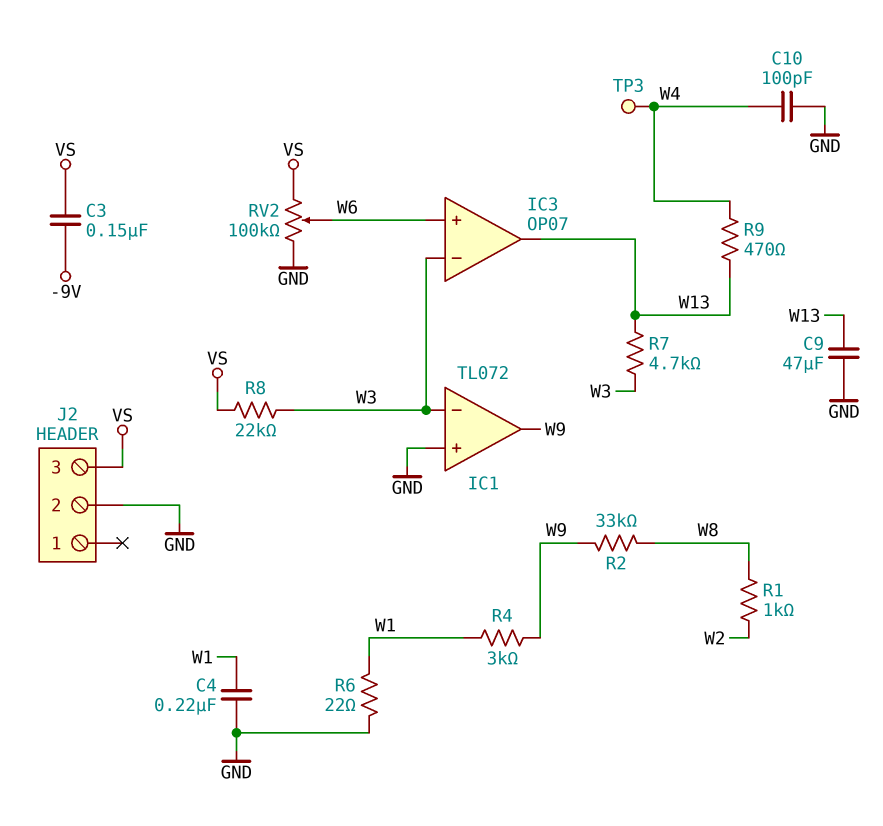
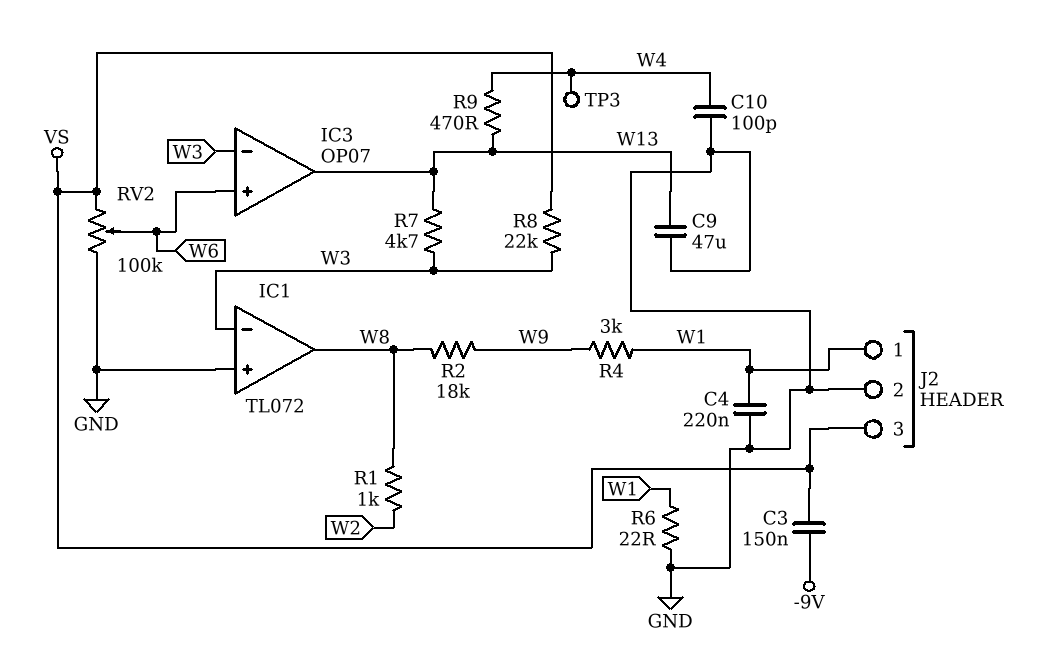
IC1 pin out: W9 -> W8
J2 pin 1: none -> W1
R2: 33k (W8, W9) -> 18k (W8, W9)

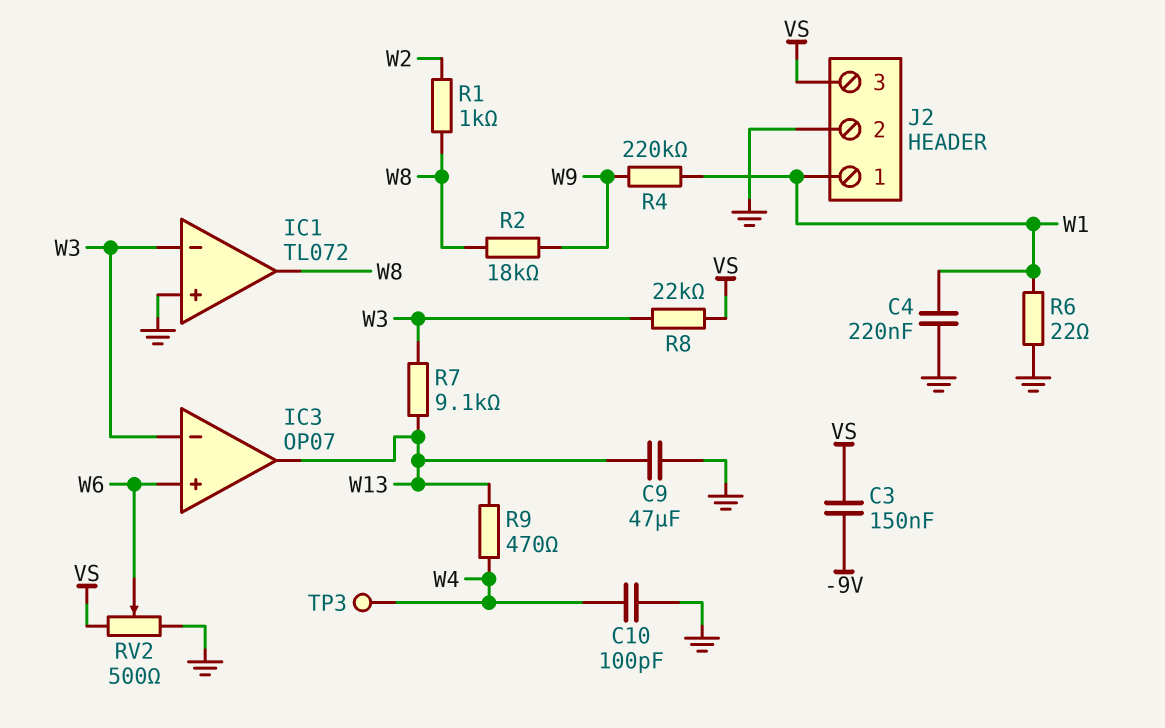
R4: 3k (W1, W9) -> 220k (W1, W9)
R7: 4.7k (W3, W13) -> 9.1k (W3, W13)
RV2: 100k (GND, VS, wiper W6) -> 500 (GND, VS, wiper W6)

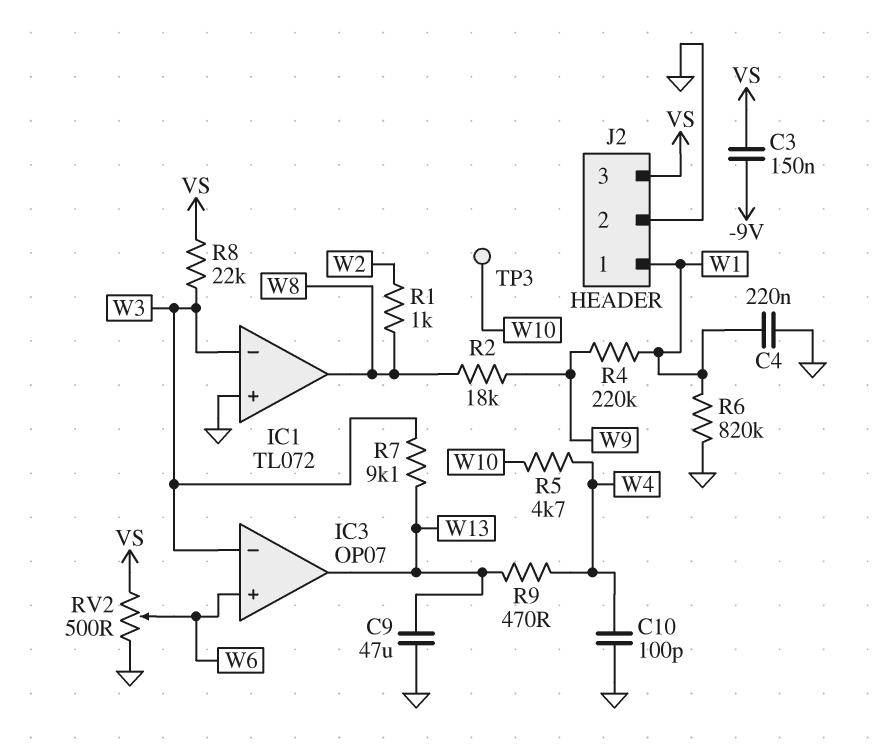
R5: none -> 4.7k (W4, W10)
R6: 22 (GND, W1) -> 820k (GND, W1)
TP3: test point (W4) -> test point (W10)

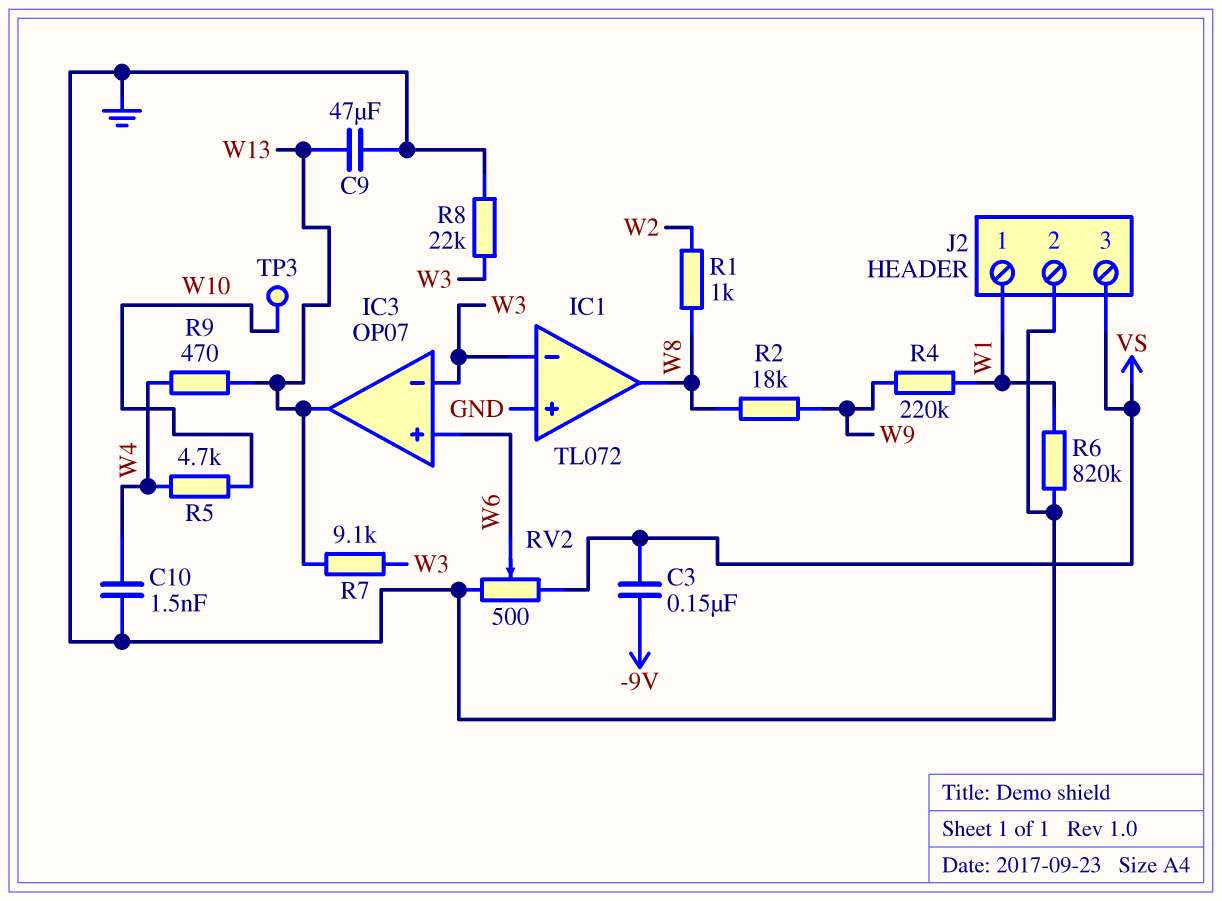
C4: 220nF (GND, W1) -> none
C10: 100pF (GND, W4) -> 1.5nF (GND, W4)
R8: 22k (VS, W3) -> 22k (GND, W3)

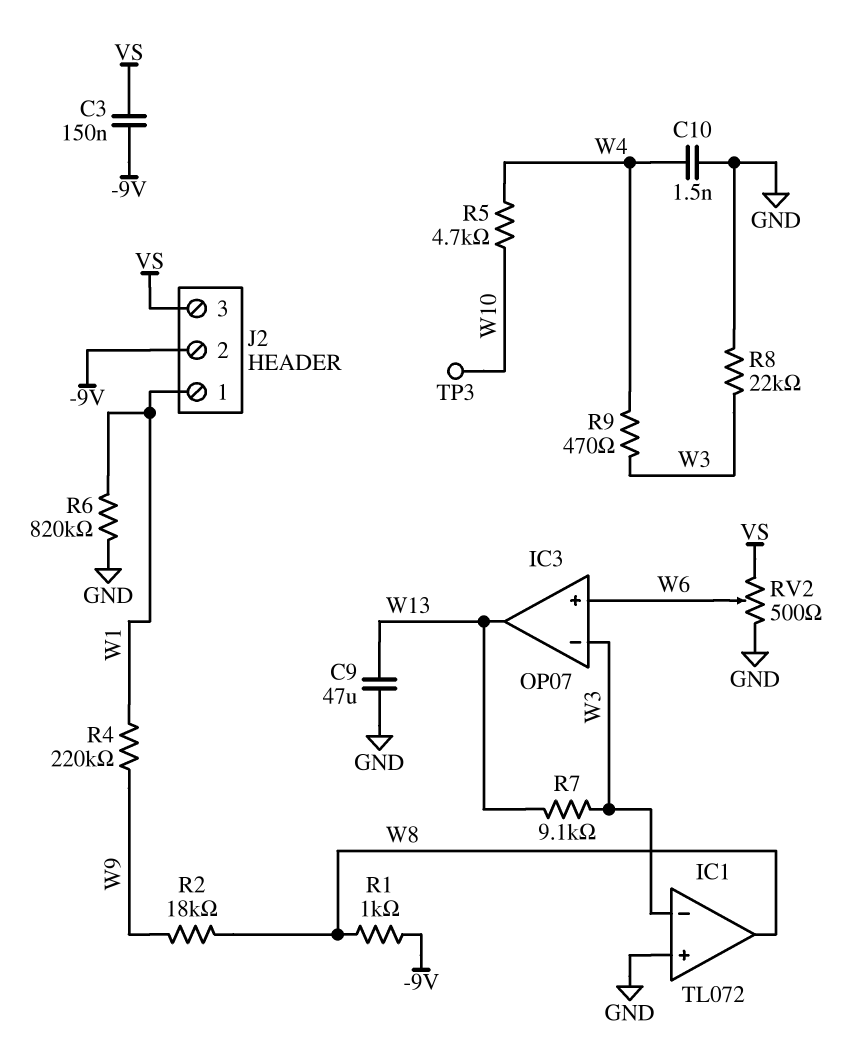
J2 pin 2: GND -> -9V
R1: 1k (W2, W8) -> 1k (-9V, W8)
R9: 470 (W4, W13) -> 470 (W3, W4)

